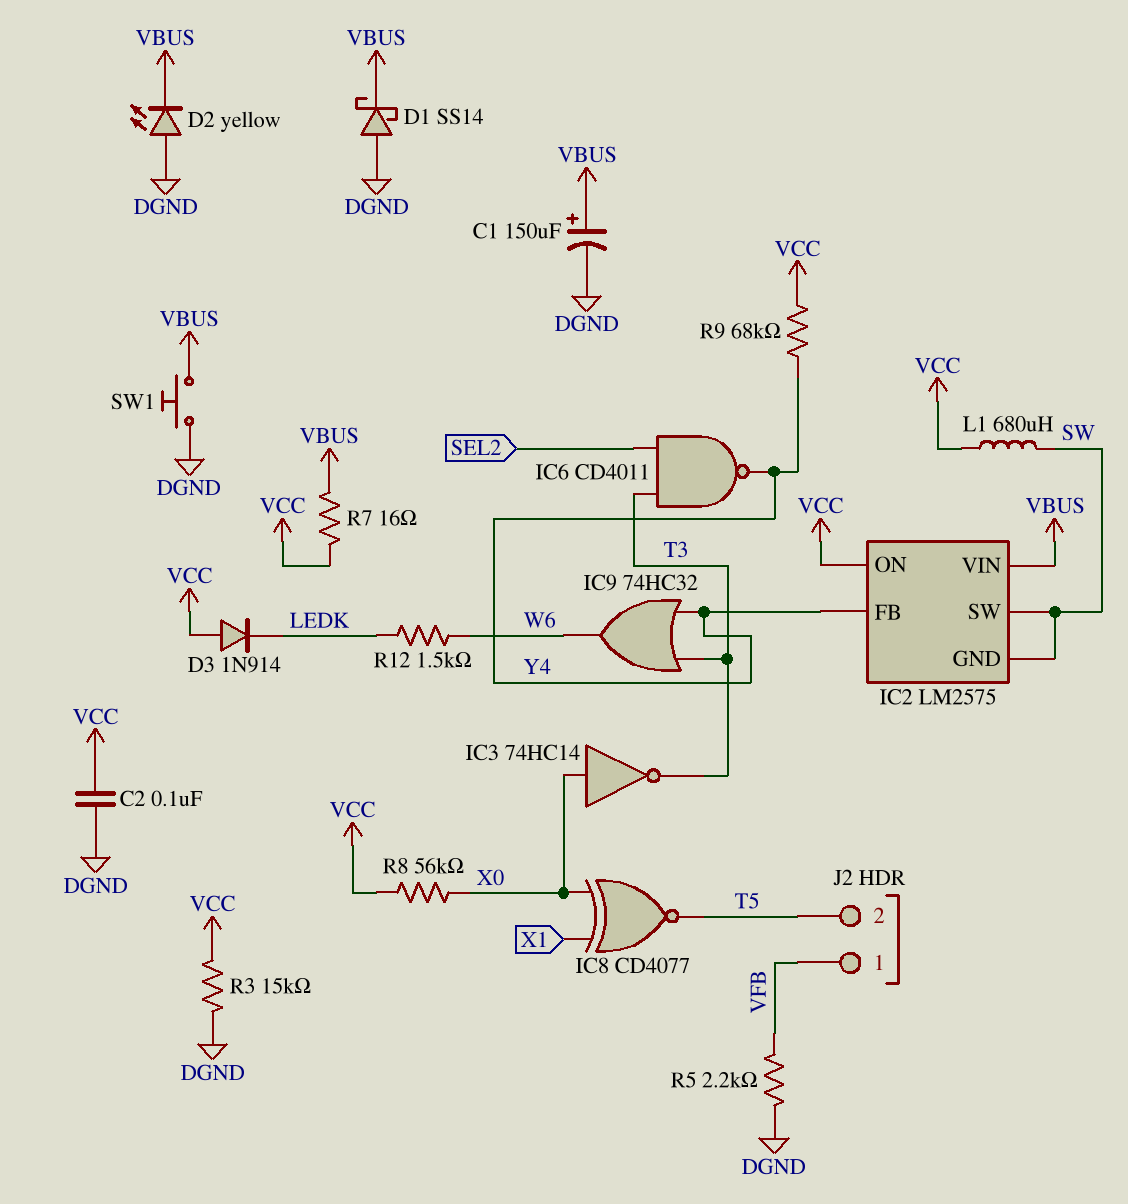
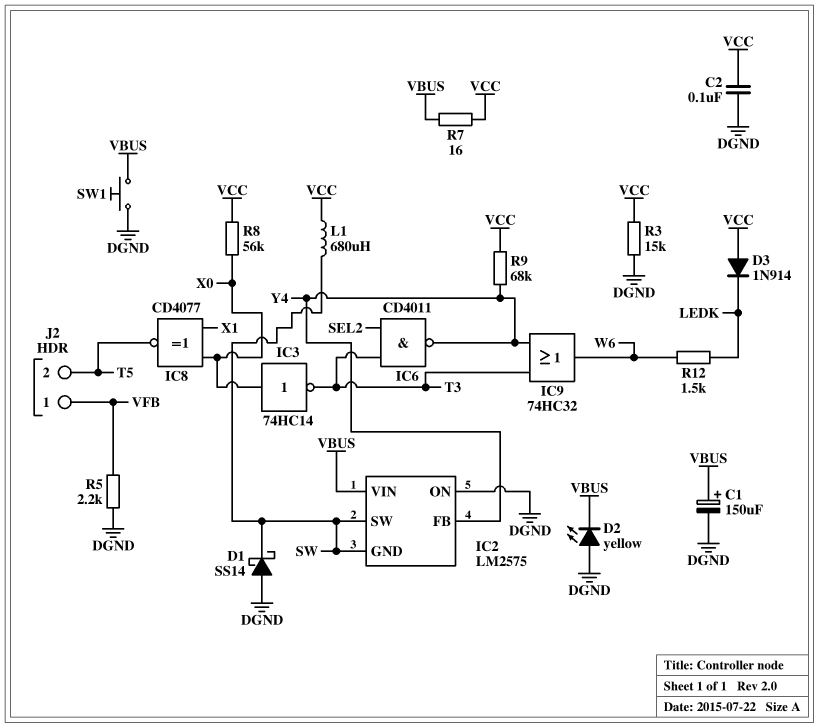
D1: schottky SS14 (A DGND, K VBUS) -> schottky SS14 (A DGND, K SW)
IC2 pin ON: VCC -> DGND

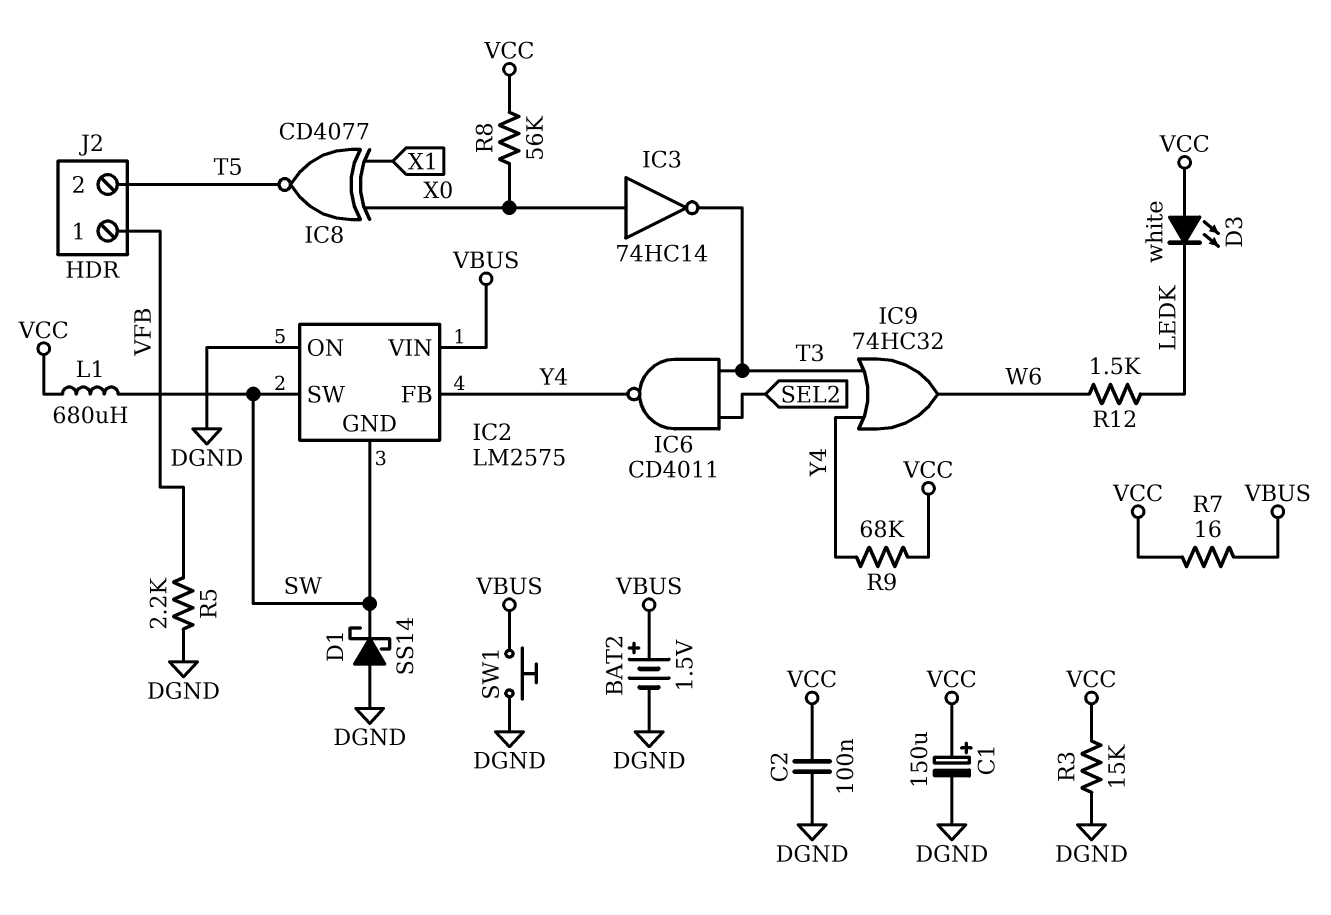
BAT2: none -> 1.5V (plus VBUS, minus DGND)
C1: 150uF (plus VBUS, minus DGND) -> 150uF (plus VCC, minus DGND)
D2: LED yellow (A DGND, K VBUS) -> none
D3: diode 1N914 (A VCC, K LEDK) -> LED white (A VCC, K LEDK)

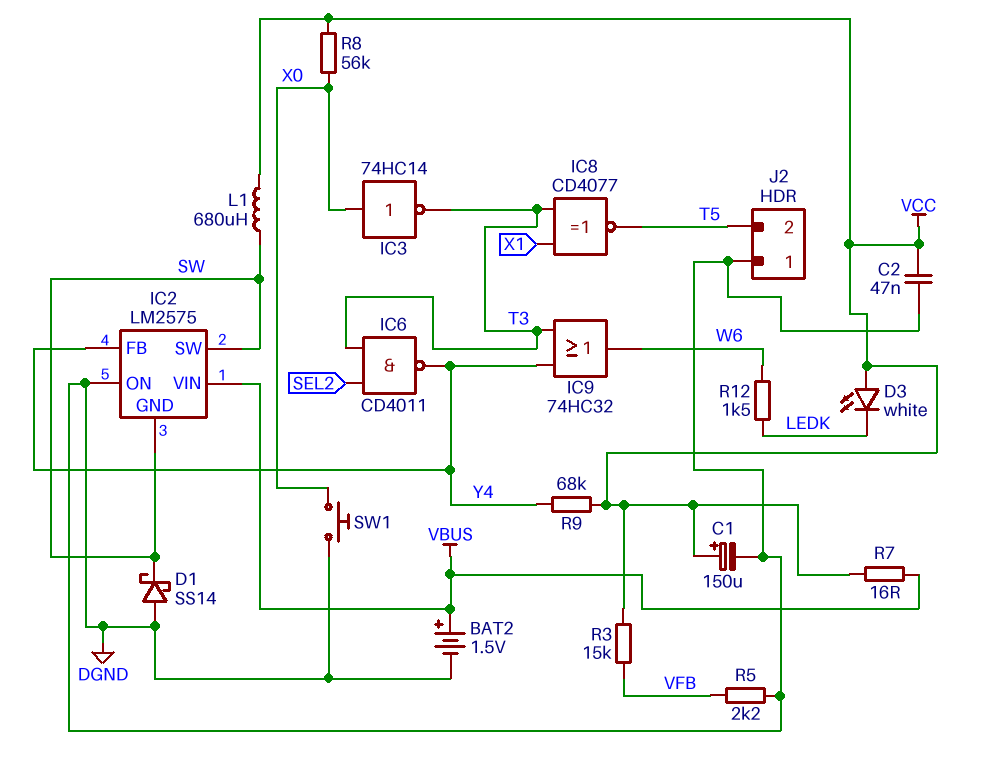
C2: 100nF (DGND, VCC) -> 47nF (DGND, VCC)
IC8: XNOR CD4077 (in X0, in X1, out T5) -> XNOR CD4077 (in T3, in X1, out T5)
J2 pin 1: VFB -> DGND
R3: 15k (DGND, VCC) -> 15k (VCC, VFB)
SW1: button (DGND, VBUS) -> button (DGND, X0)

